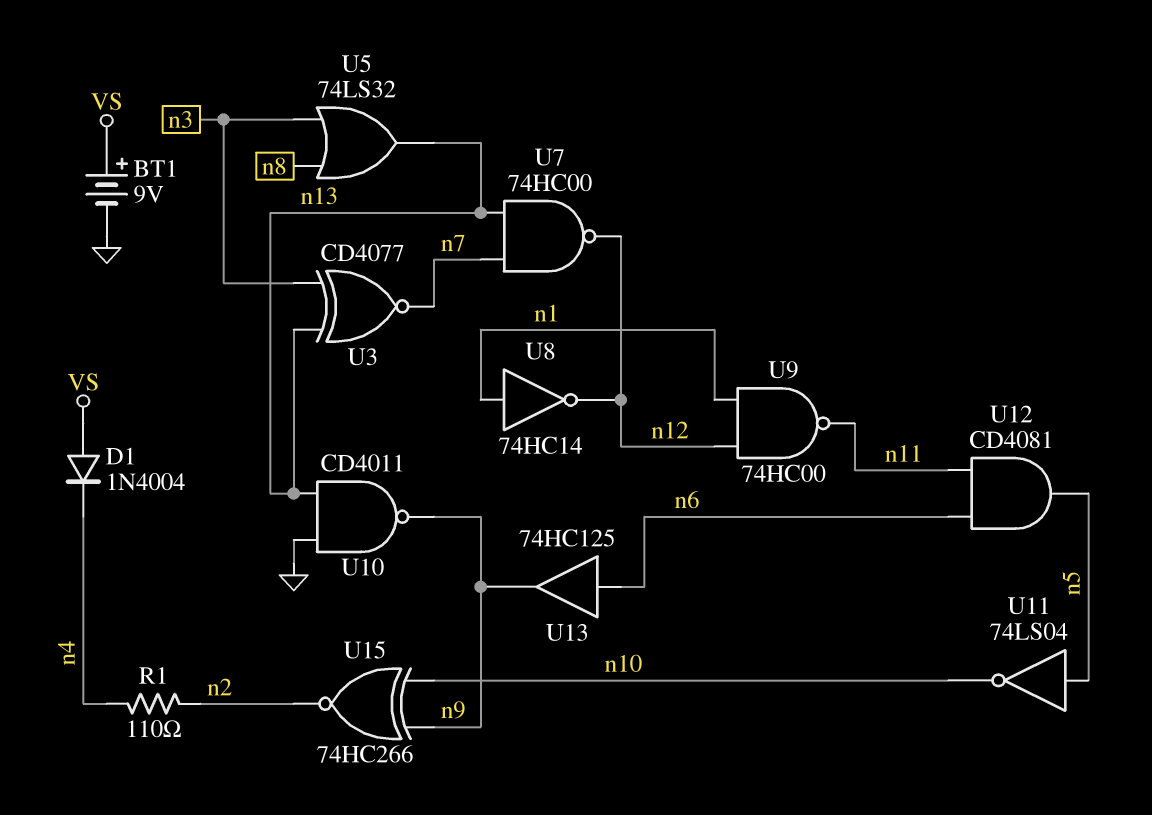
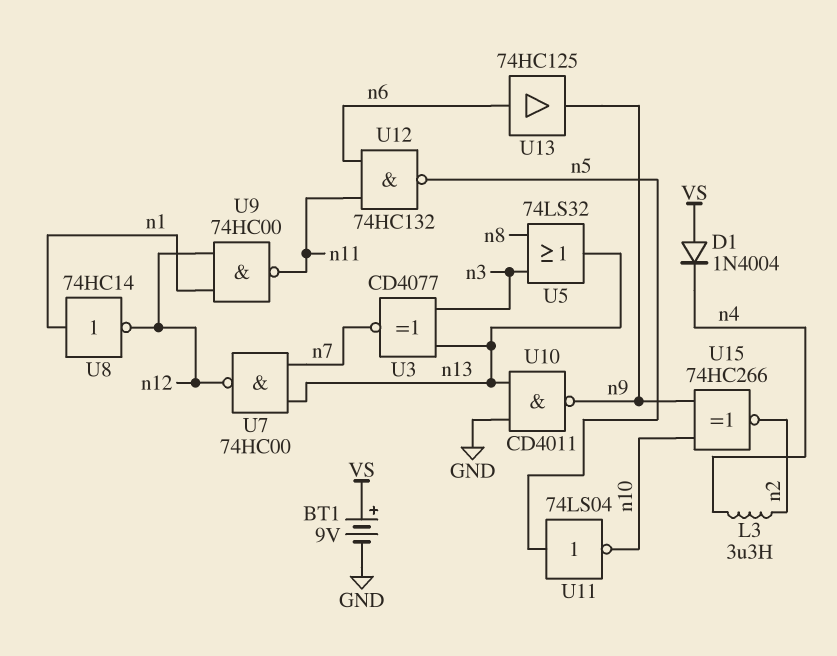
L3: none -> 3.3uH (n2, n4)
R1: 110 (n2, n4) -> none
U12: AND CD4081 (in n6, in n11, out n5) -> NAND 74HC132 (in n6, in n11, out n5)

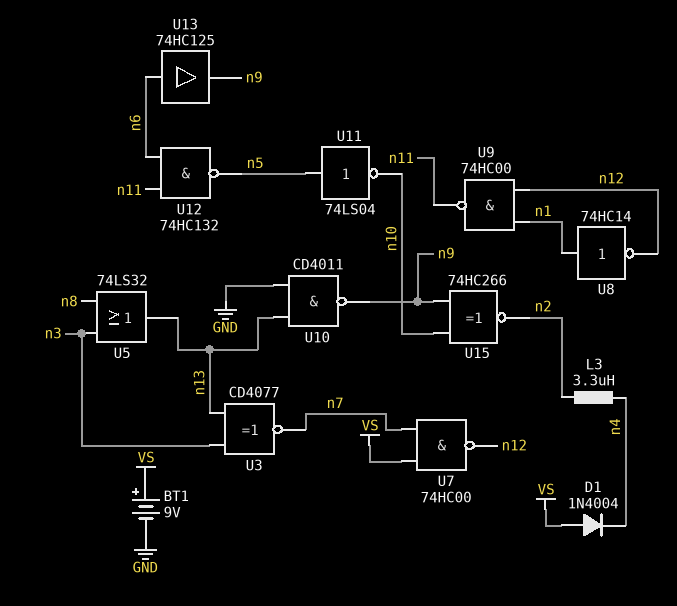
U7: NAND 74HC00 (in n7, in n13, out n12) -> NAND 74HC00 (in VS, in n7, out n12)

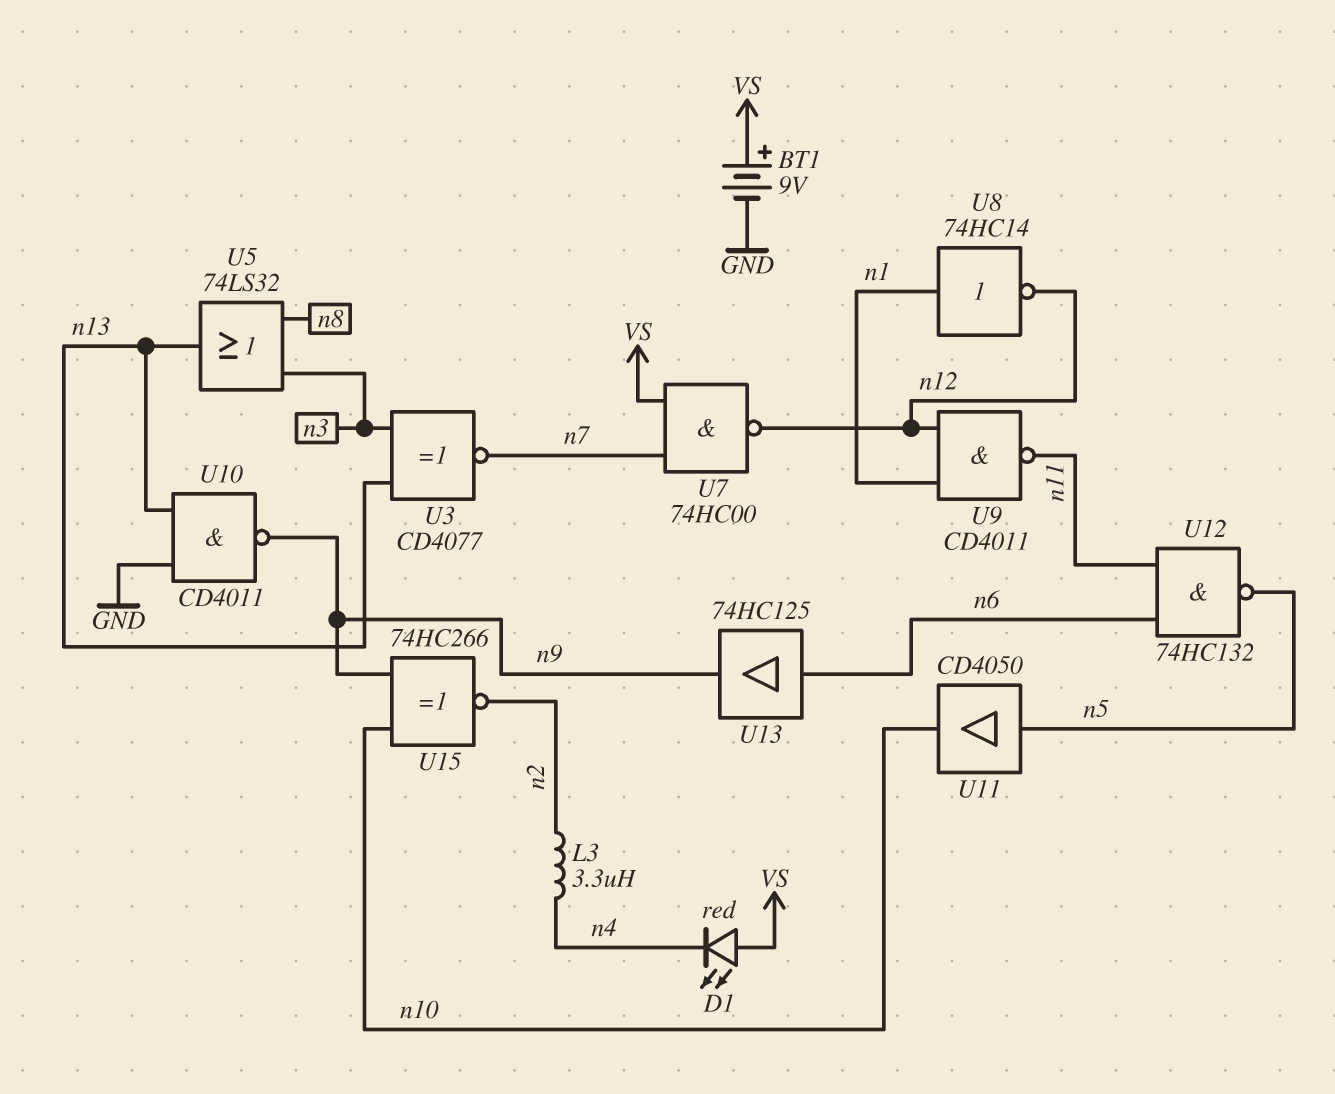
D1: diode 1N4004 (A VS, K n4) -> LED red (A VS, K n4)
U9: NAND 74HC00 (in n1, in n12, out n11) -> NAND CD4011 (in n1, in n12, out n11)
U11: NOT 74LS04 (in n5, out n10) -> buffer CD4050 (in n5, out n10)

